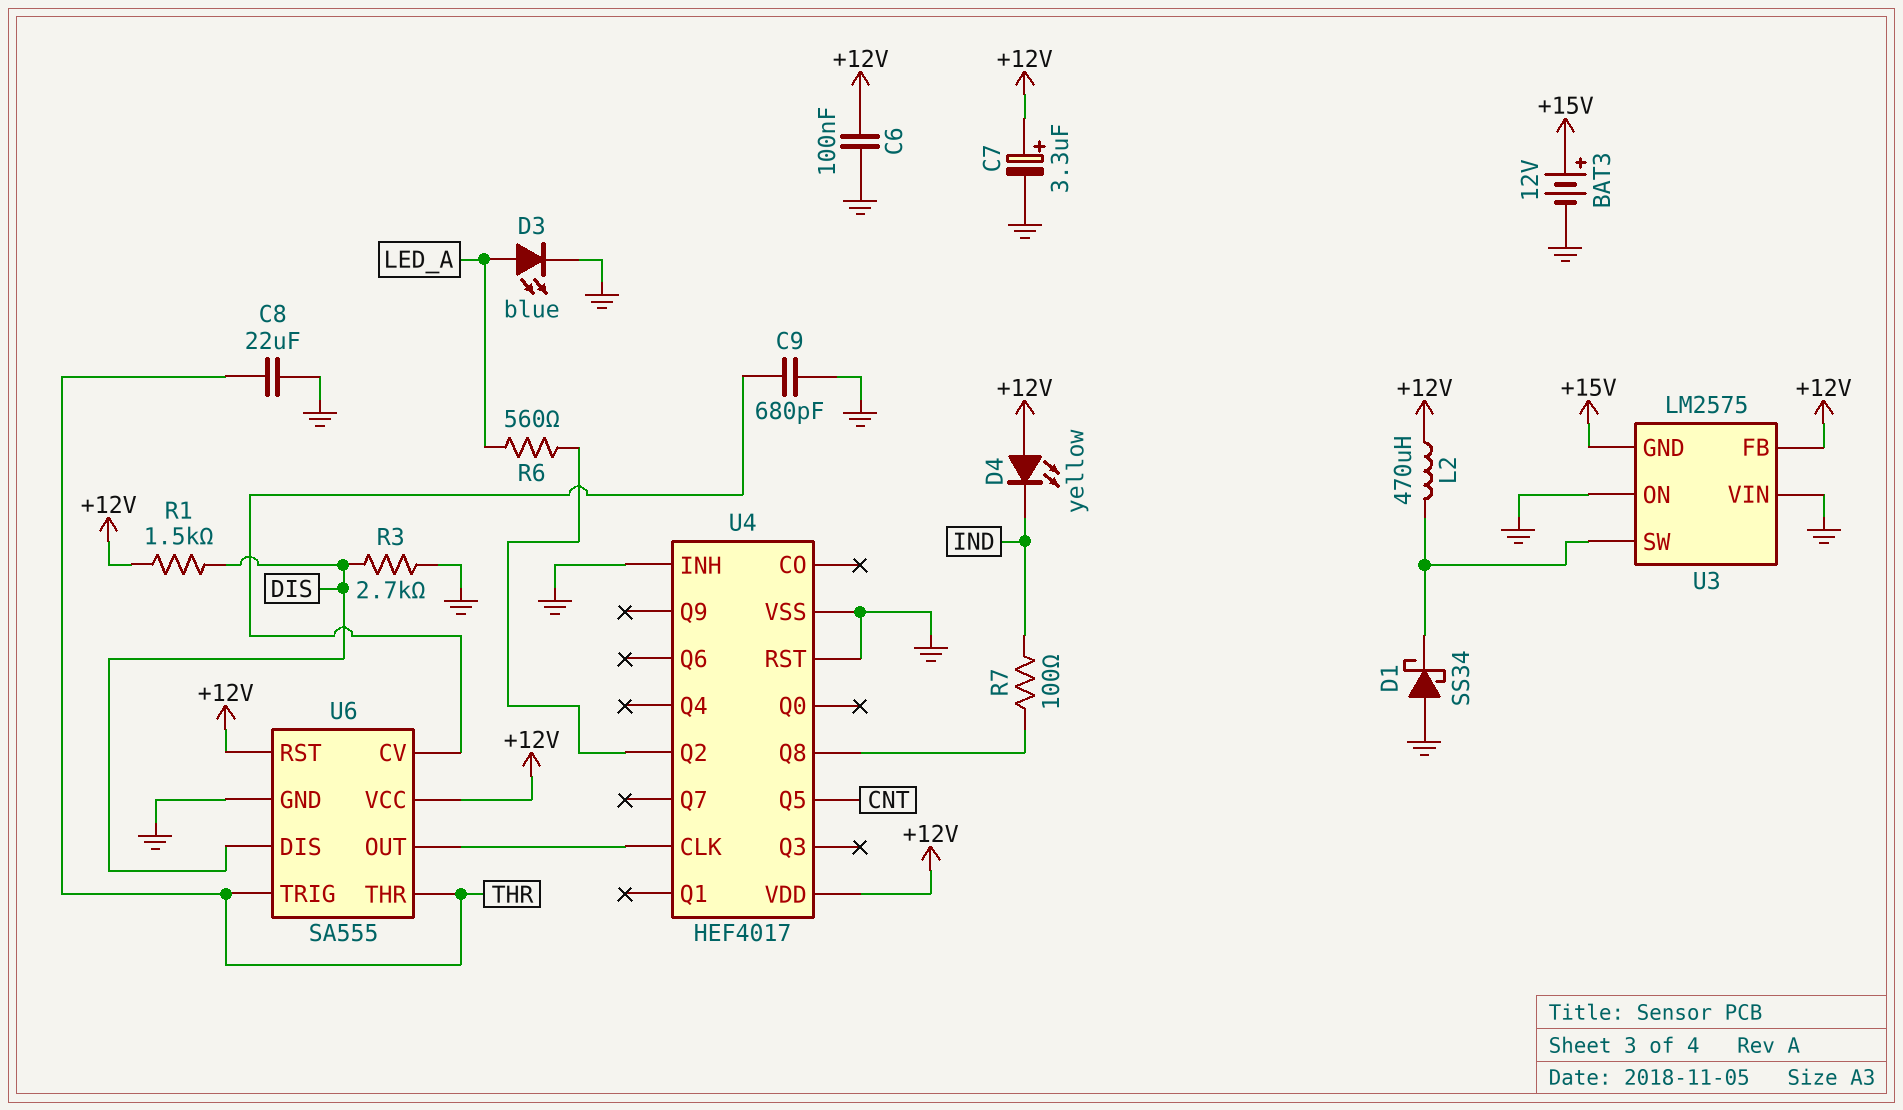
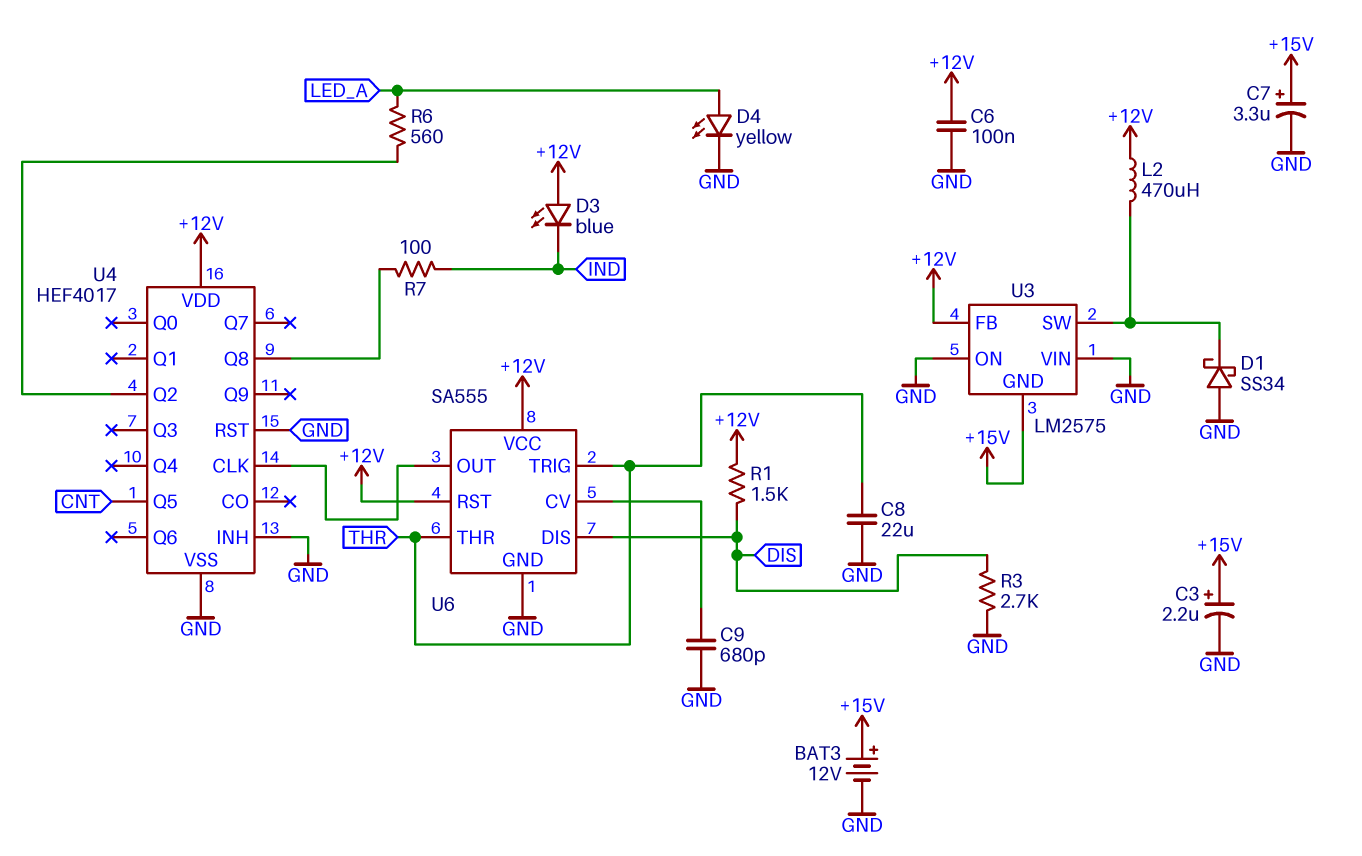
C3: none -> 2.2uF (plus +15V, minus GND)
C7: 3.3uF (plus +12V, minus GND) -> 3.3uF (plus +15V, minus GND)
D3: LED blue (A LED_A, K GND) -> LED blue (A +12V, K IND)
D4: LED yellow (A +12V, K IND) -> LED yellow (A LED_A, K GND)

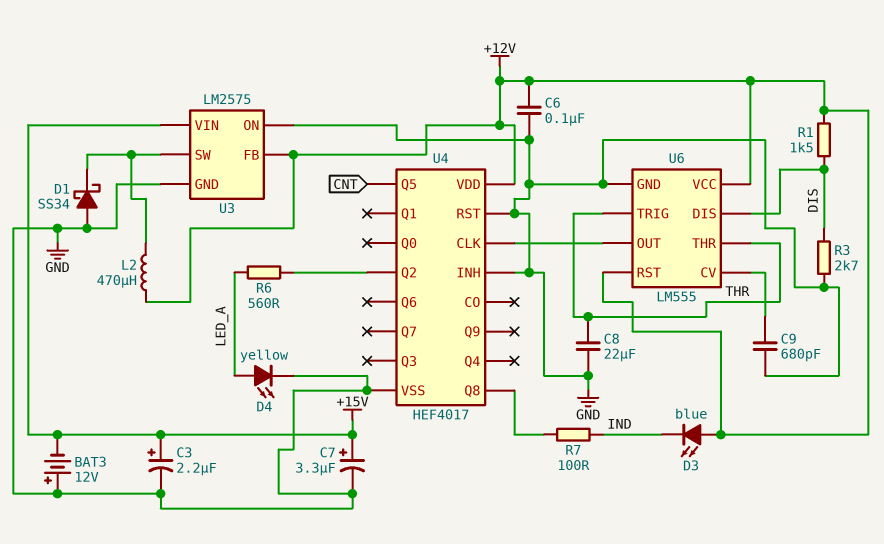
BAT3: 12V (plus +15V, minus GND) -> 12V (plus GND, minus +15V)
U3 pin GND: +15V -> GND
U3 pin VIN: GND -> +15V
U6: SA555 -> LM555

